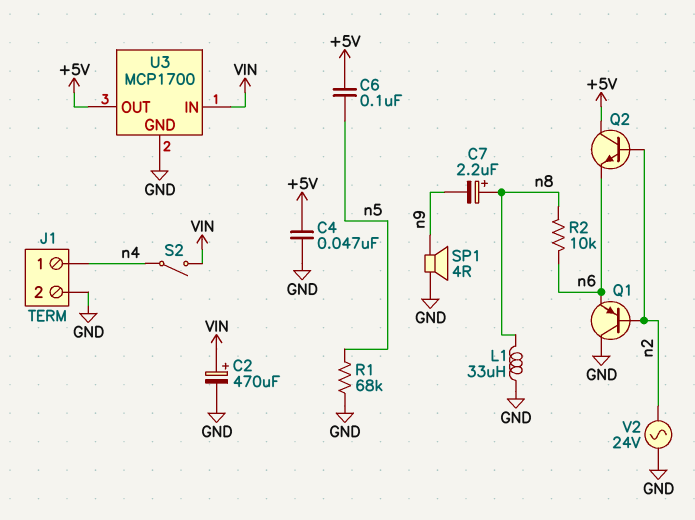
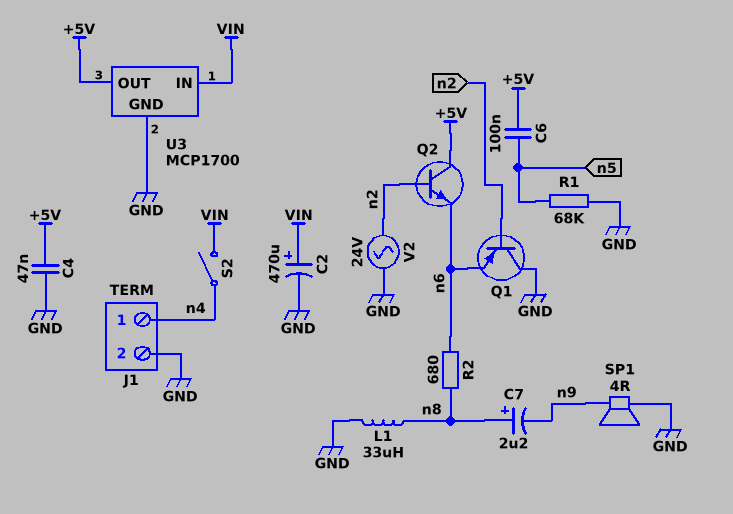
R2: 10k (n6, n8) -> 680 (n6, n8)

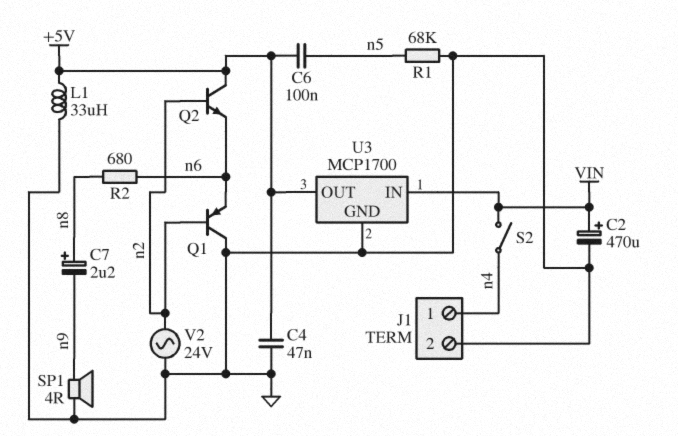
L1: 33uH (GND, n8) -> 33uH (+5V, GND)

